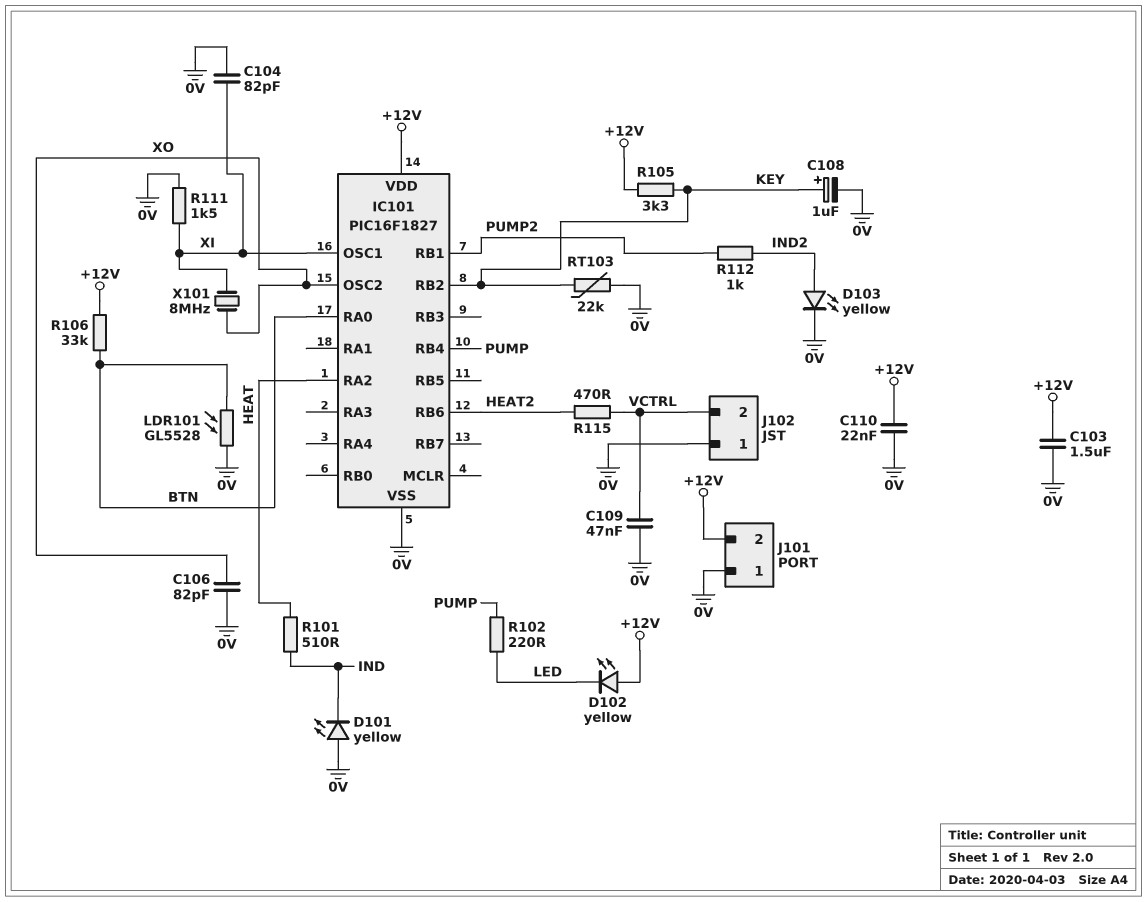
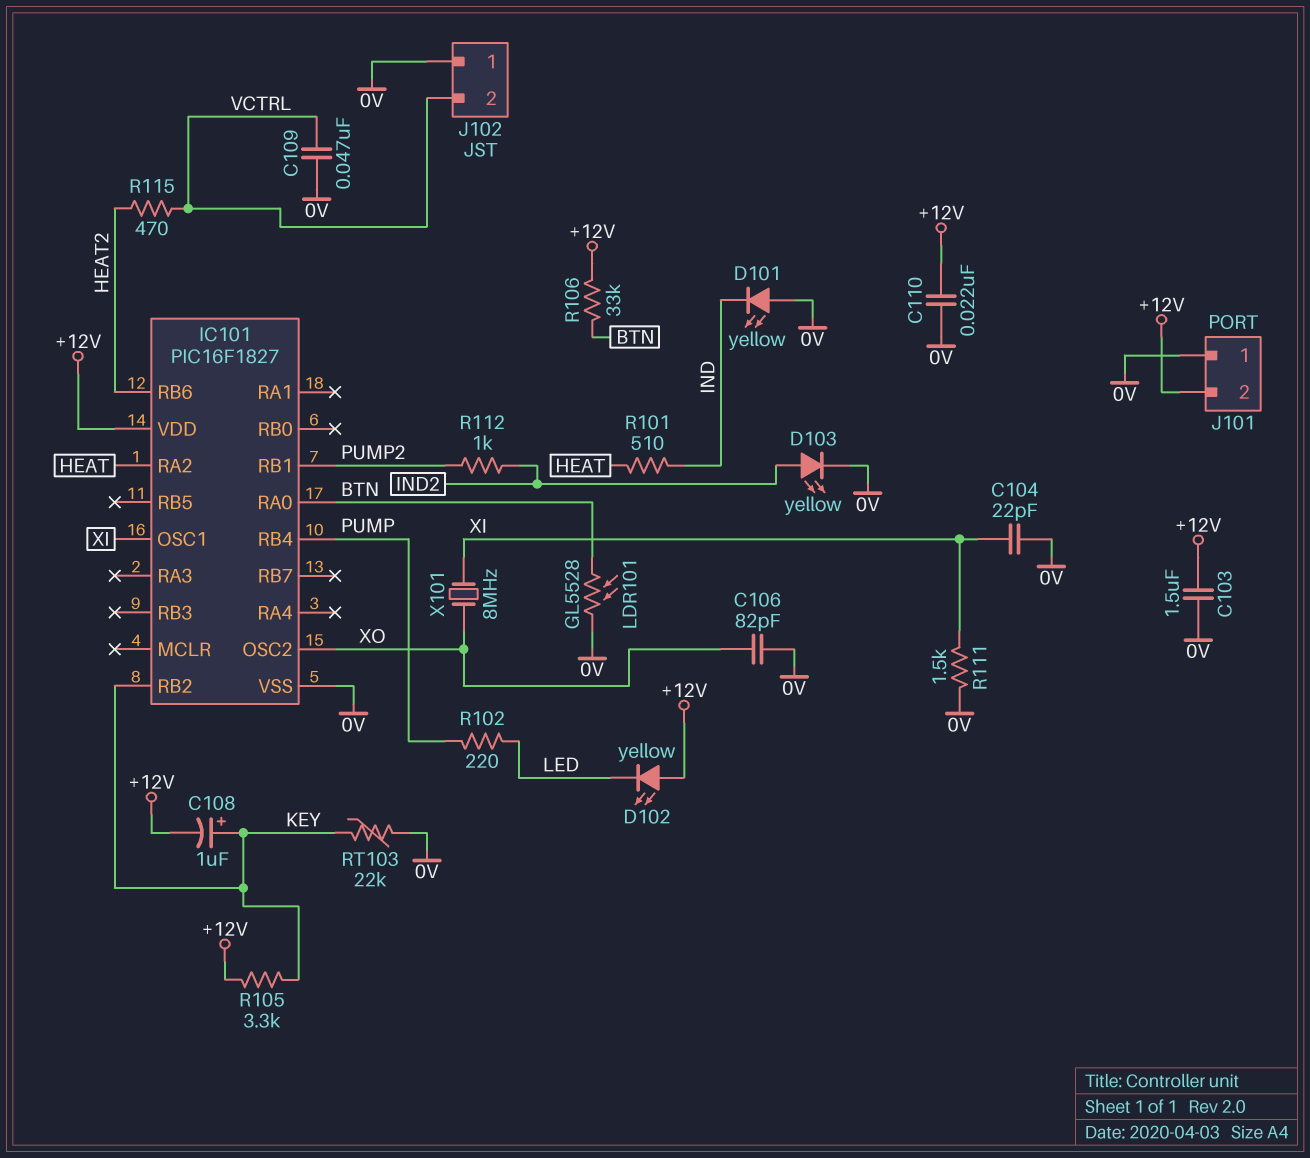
C104: 82pF (0V, XI) -> 22pF (0V, XI)
C108: 1uF (plus KEY, minus 0V) -> 1uF (plus KEY, minus +12V)

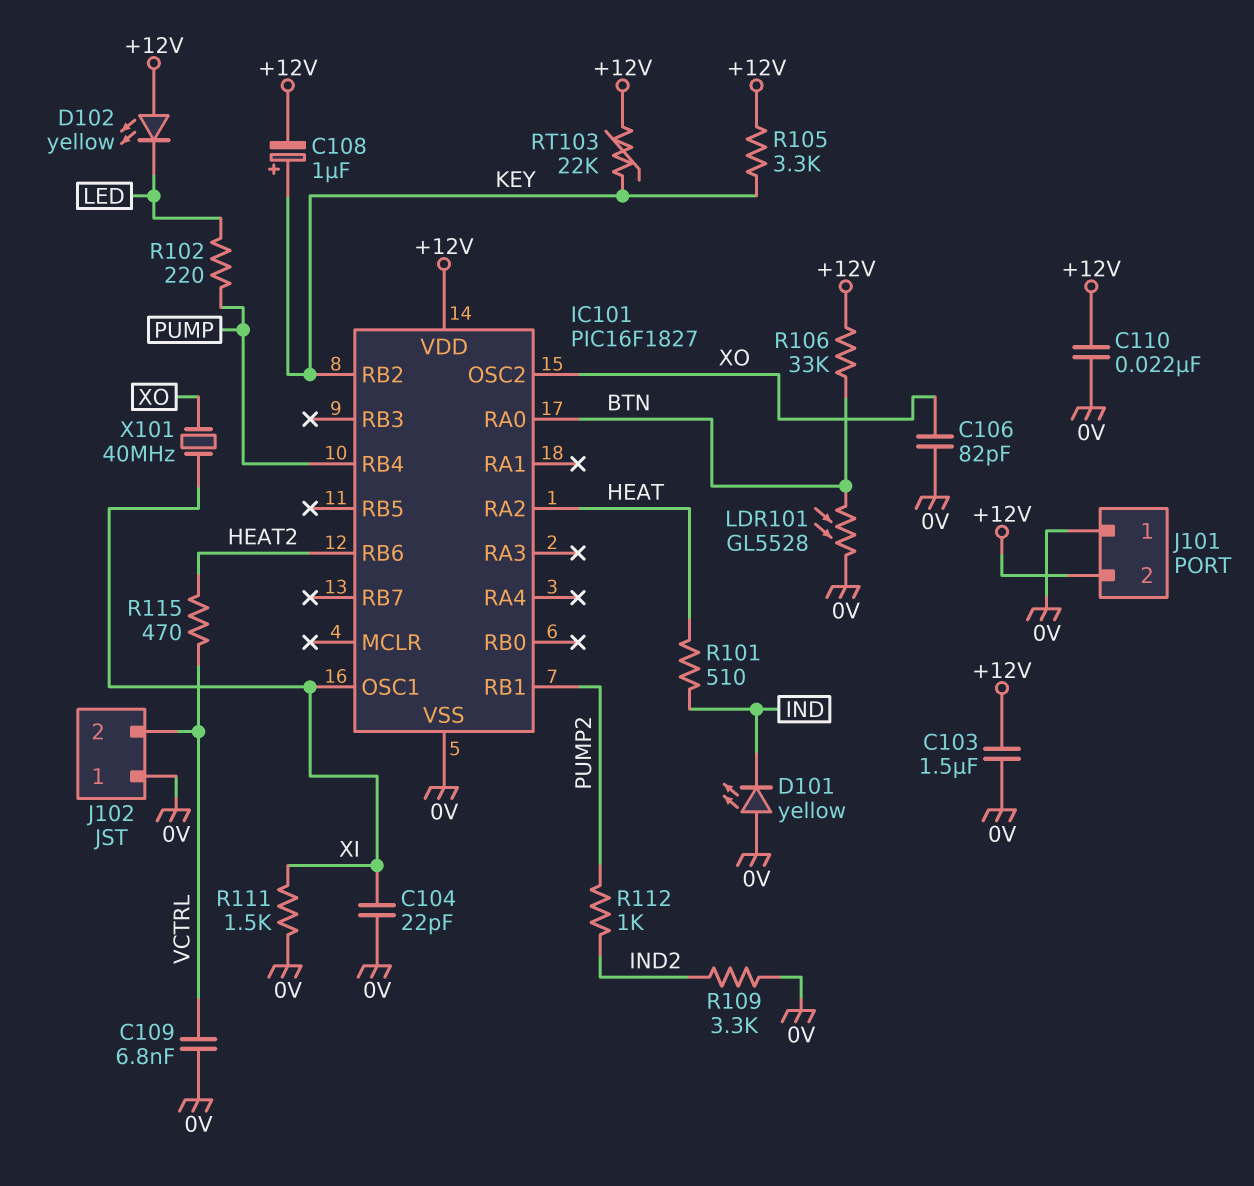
C109: 47nF (0V, VCTRL) -> 6.8nF (0V, VCTRL)
D103: LED yellow (A IND2, K 0V) -> none
R109: none -> 3.3k (0V, IND2)
RT103: 22k (0V, KEY) -> 22k (+12V, KEY)
X101: 8MHz (XI, XO) -> 40MHz (XI, XO)

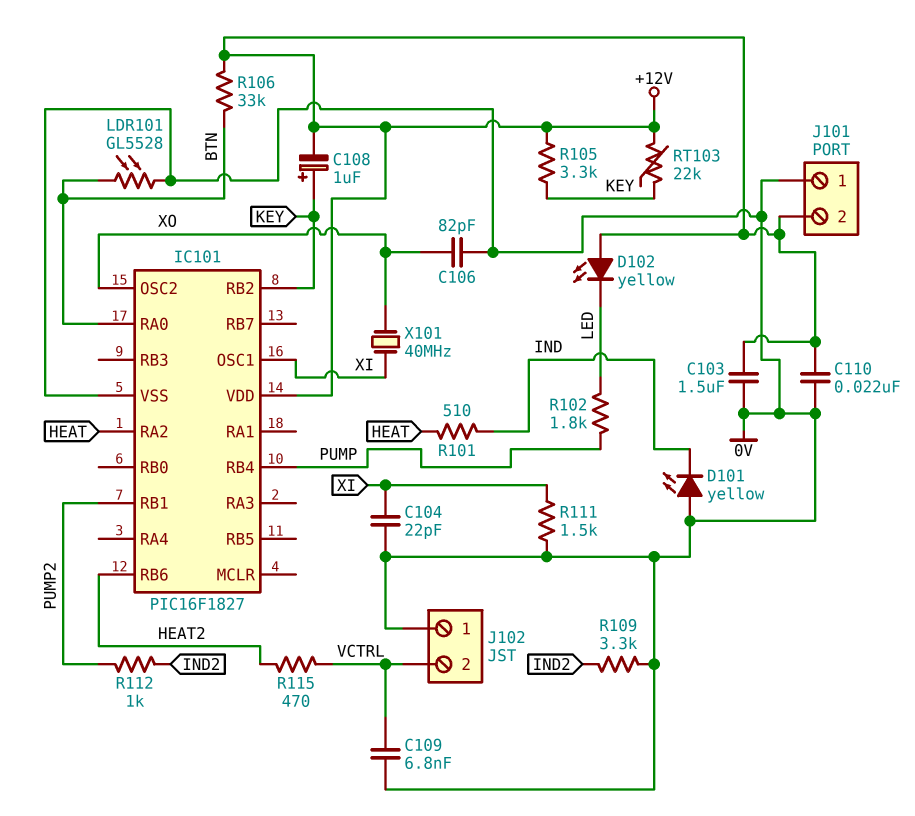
R102: 220 (LED, PUMP) -> 1.8k (LED, PUMP)

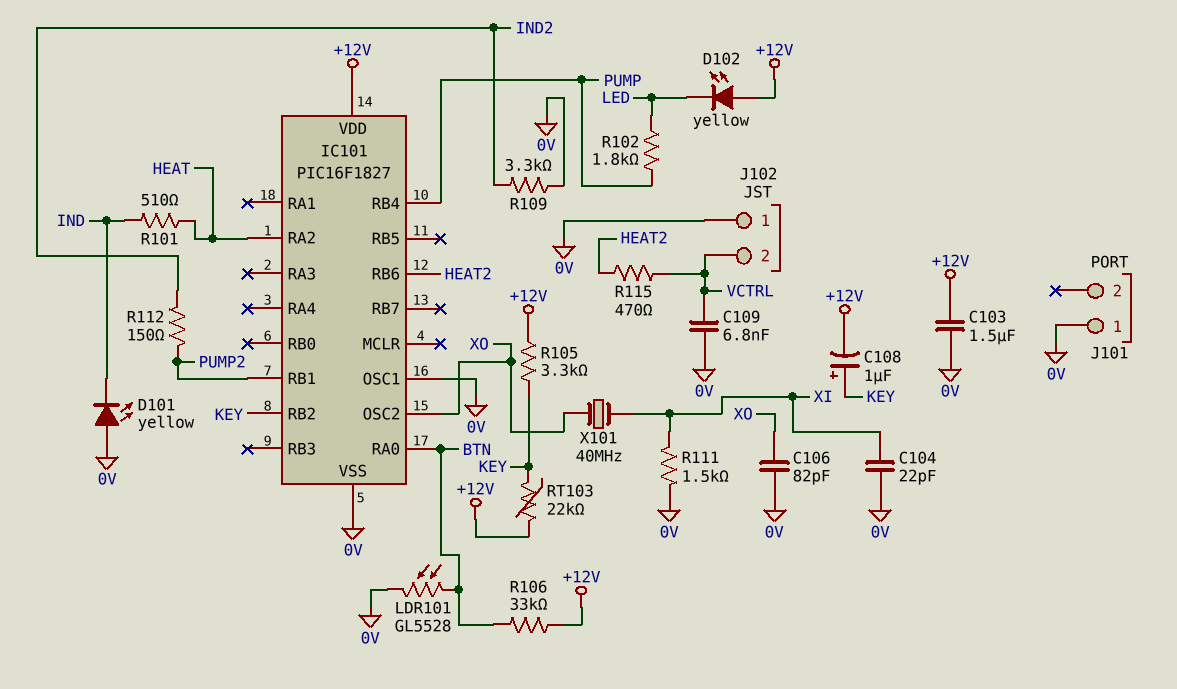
C110: 22nF (+12V, 0V) -> none
IC101 pin OSC1: XI -> 0V
J101 pin 2: +12V -> none
R112: 1k (IND2, PUMP2) -> 150 (IND2, PUMP2)

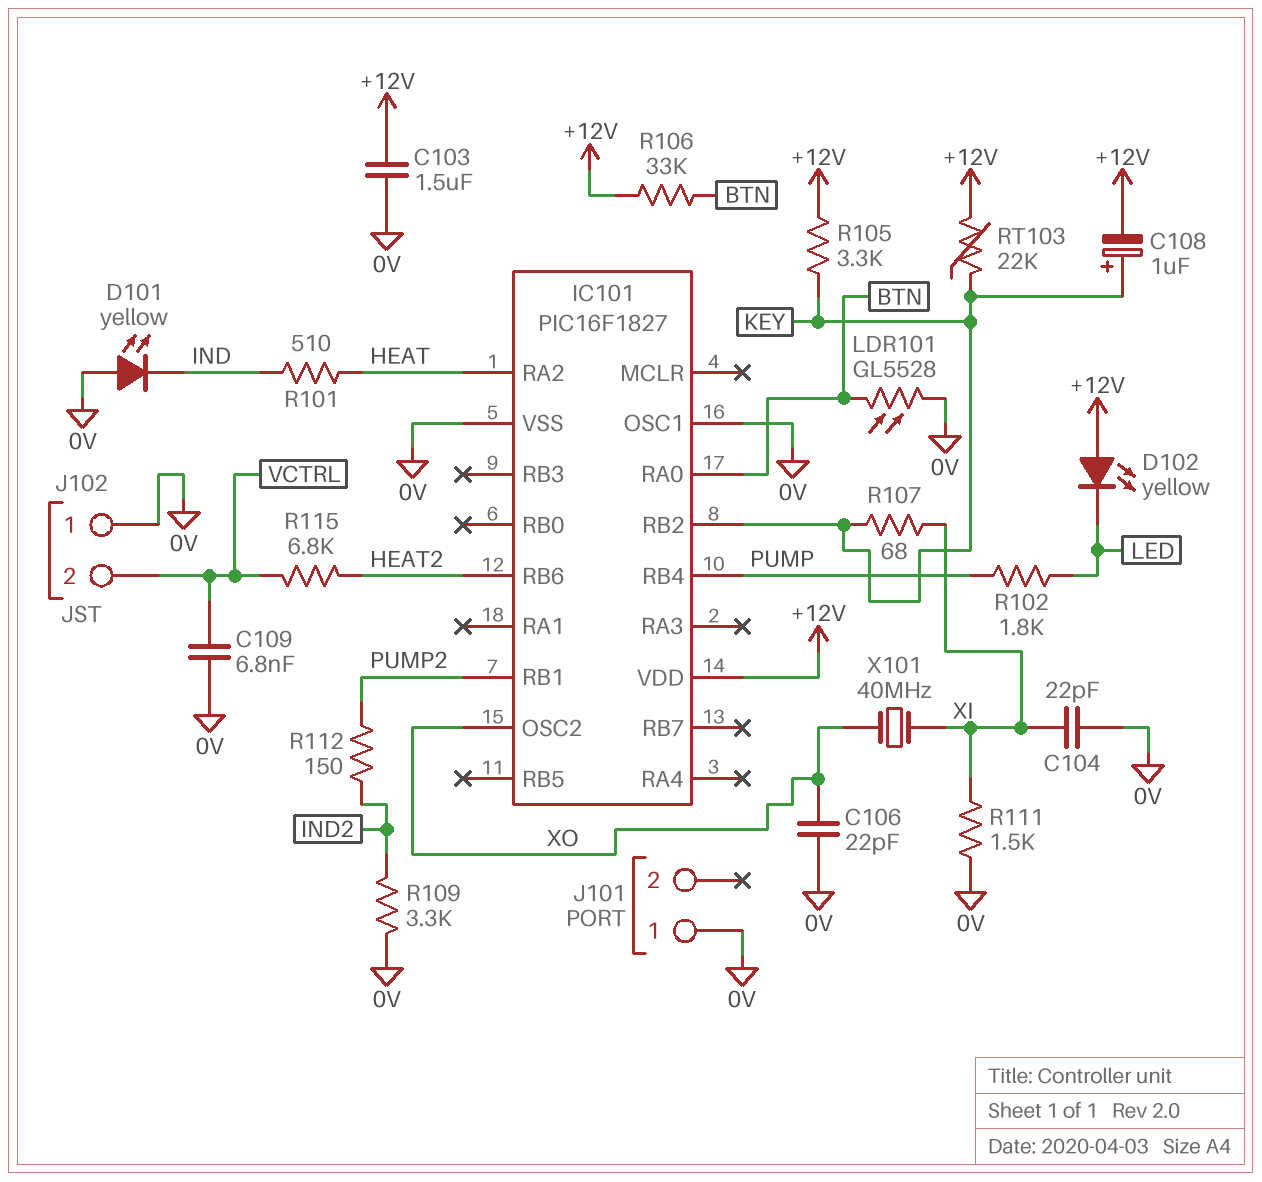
C106: 82pF (0V, XO) -> 22pF (0V, XO)
R107: none -> 68 (KEY, XI)
R115: 470 (HEAT2, VCTRL) -> 6.8k (HEAT2, VCTRL)

